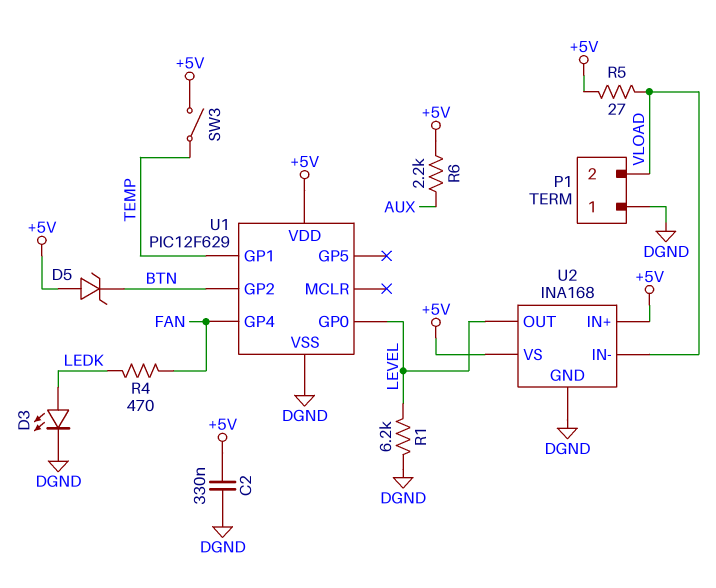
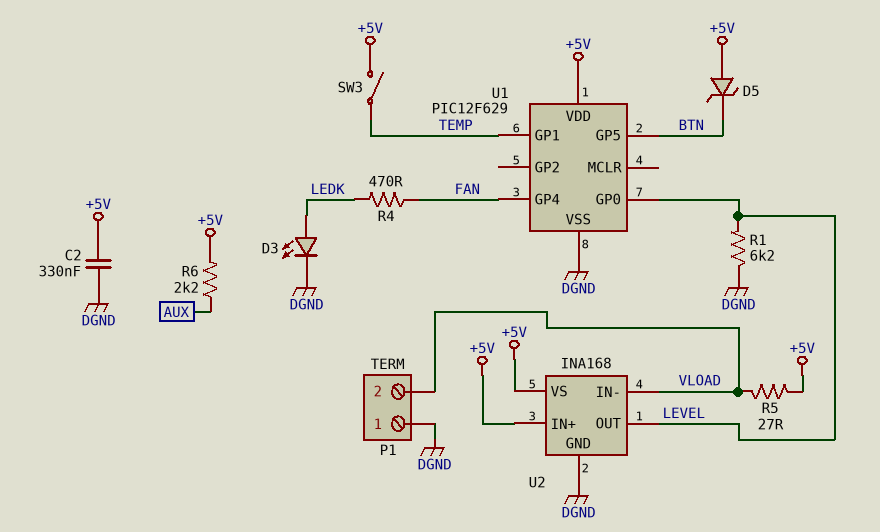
U1 pin GP2: BTN -> none
U1 pin GP5: none -> BTN

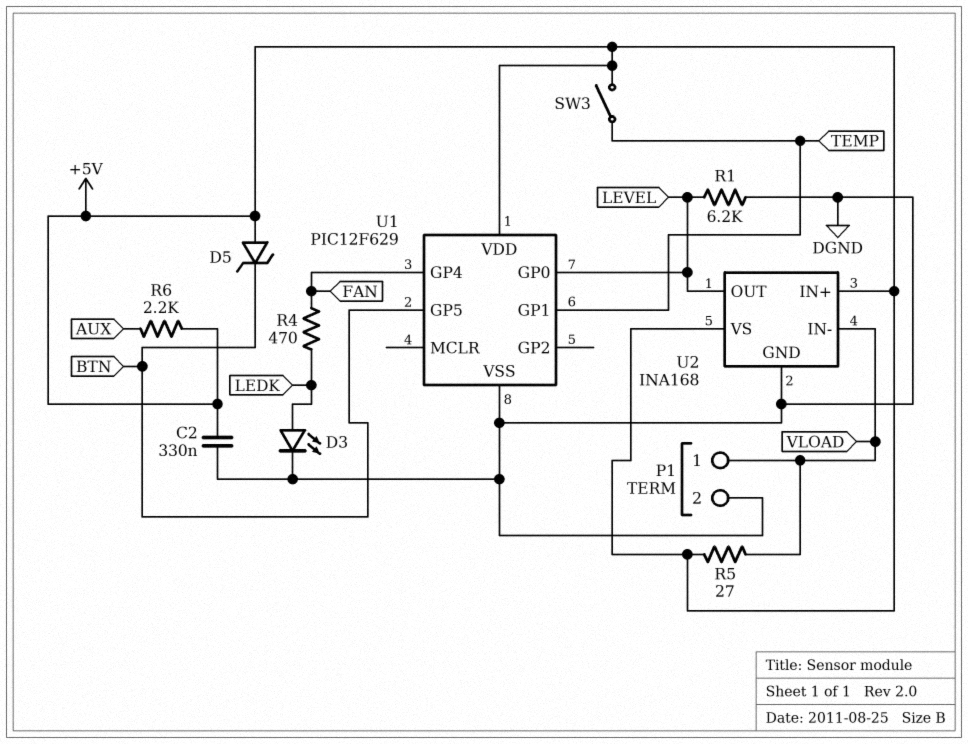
P1 pin 1: DGND -> VLOAD
P1 pin 2: VLOAD -> DGND

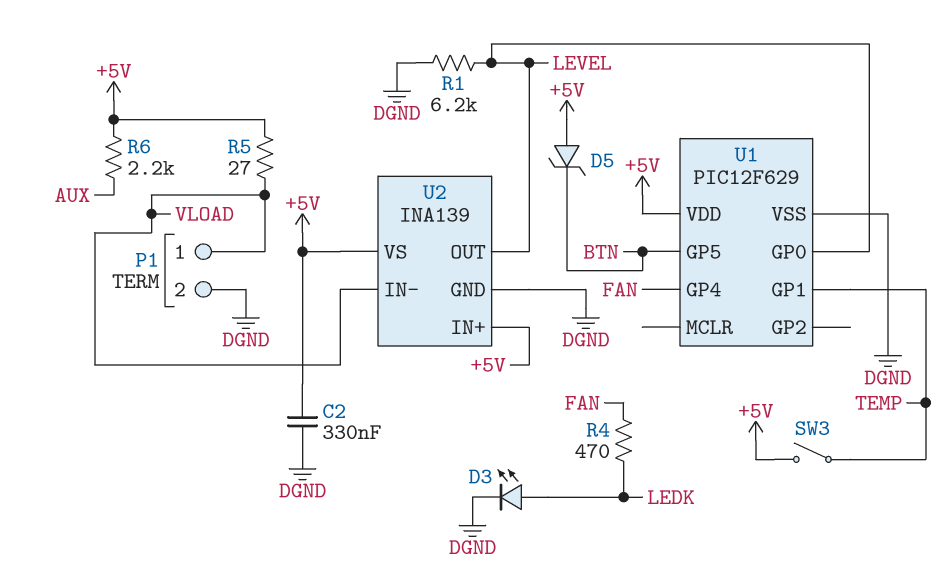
U2: INA168 -> INA139

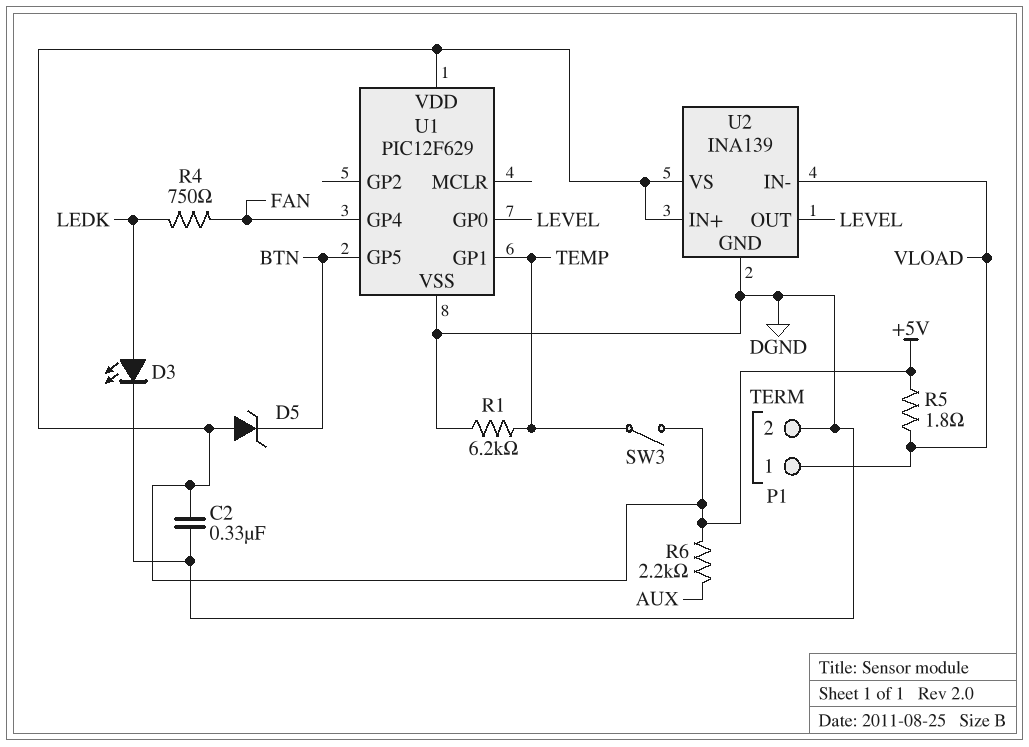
R1: 6.2k (DGND, LEVEL) -> 6.2k (DGND, TEMP)
R4: 470 (FAN, LEDK) -> 750 (FAN, LEDK)
R5: 27 (+5V, VLOAD) -> 1.8 (+5V, VLOAD)

